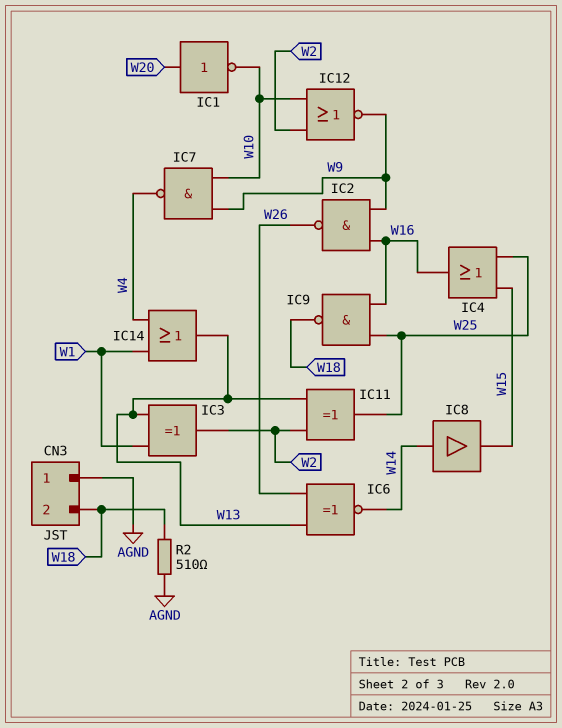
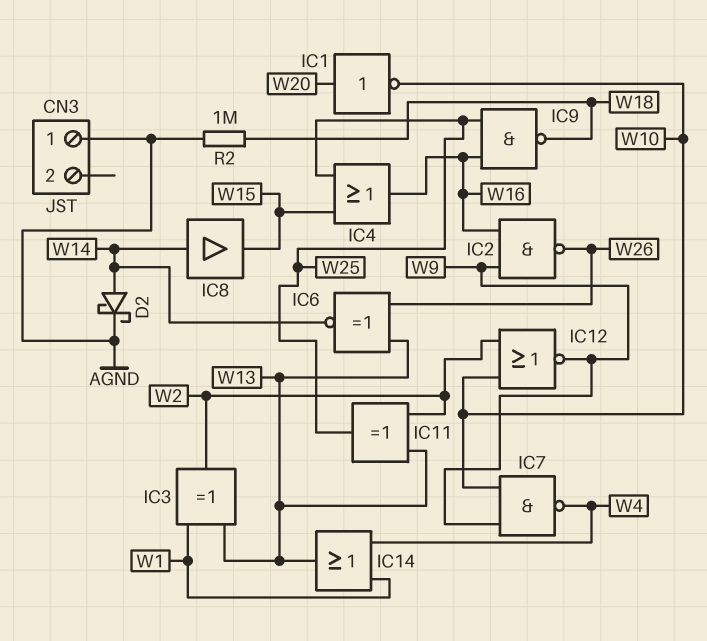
CN3 pin 2: W18 -> none
D2: none -> schottky (A W14, K AGND)
R2: 510 (AGND, W18) -> 1M (AGND, W18)

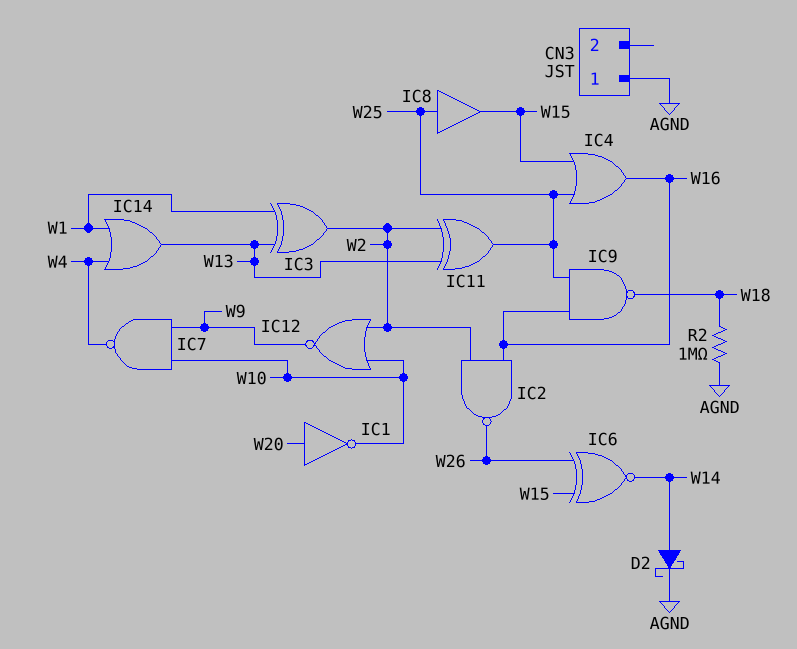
IC2: NAND (in W9, in W16, out W26) -> NAND (in W2, in W16, out W26)
IC6: XNOR (in W13, in W26, out W14) -> XNOR (in W15, in W26, out W14)
IC8: buffer (in W14, out W15) -> buffer (in W25, out W15)

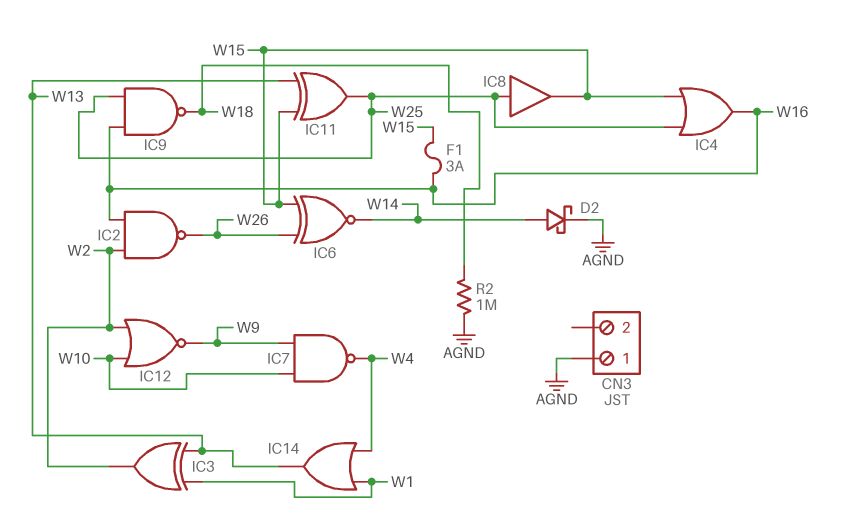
F1: none -> 3A (W15, W16)
IC1: NOT (in W20, out W10) -> none
IC11: XOR (in W2, in W13, out W25) -> XOR (in W13, in W15, out W25)

